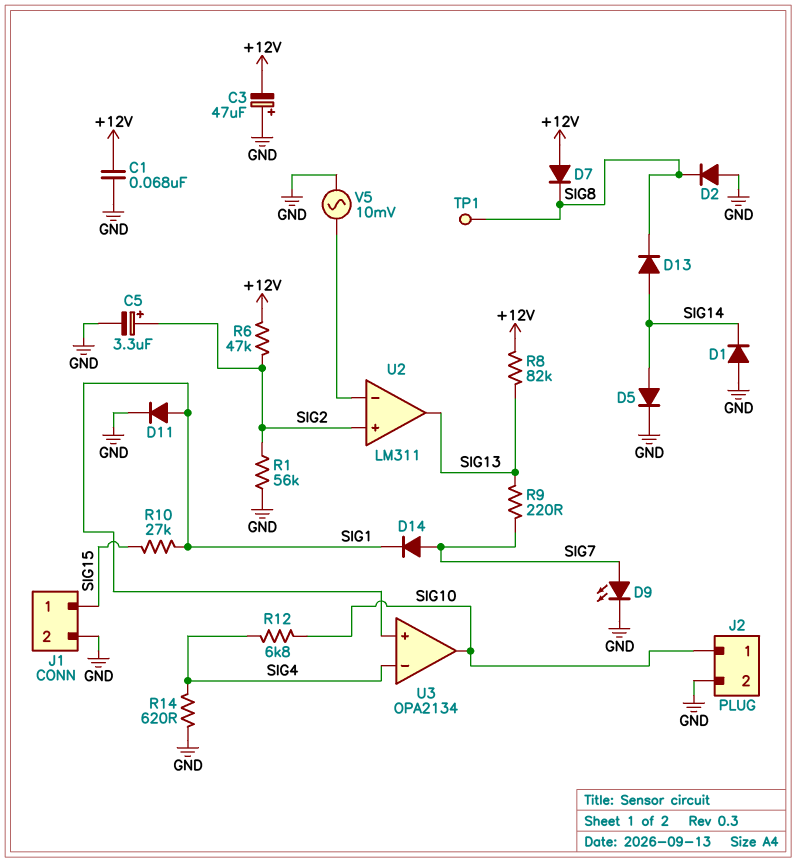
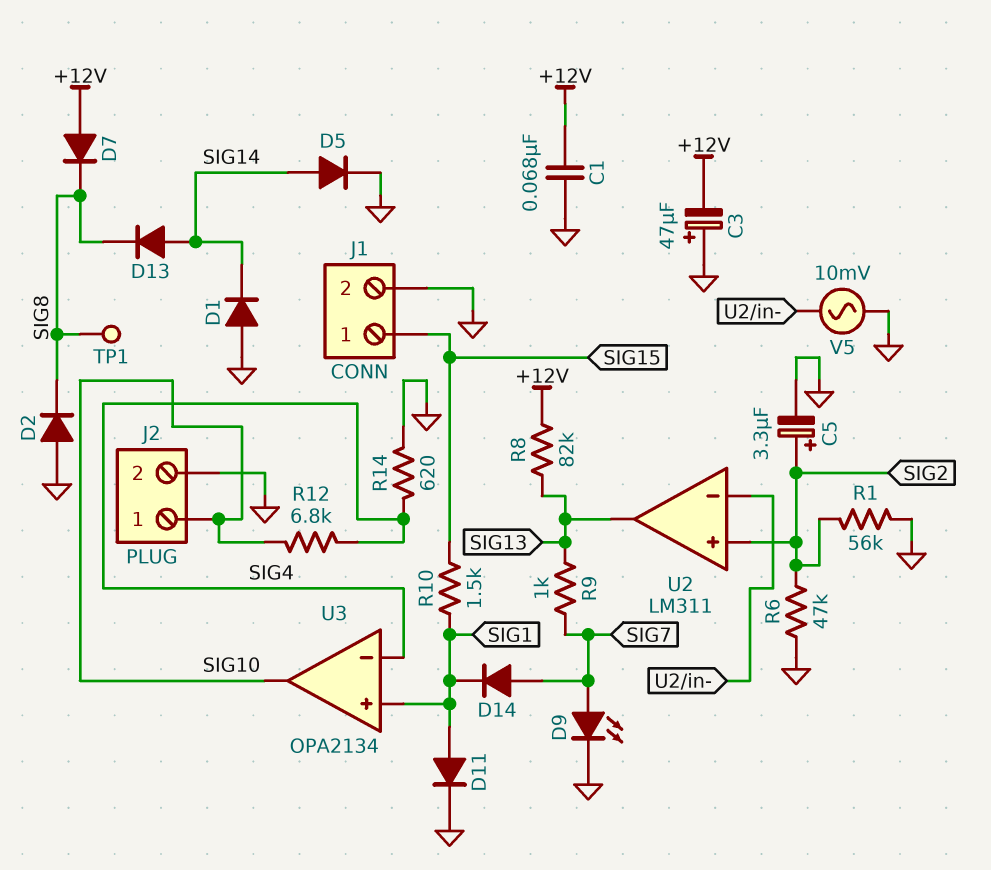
R6: 47k (+12V, SIG2) -> 47k (GND, SIG2)
R9: 220 (SIG7, SIG13) -> 1k (SIG7, SIG13)
R10: 27k (SIG1, SIG15) -> 1.5k (SIG1, SIG15)

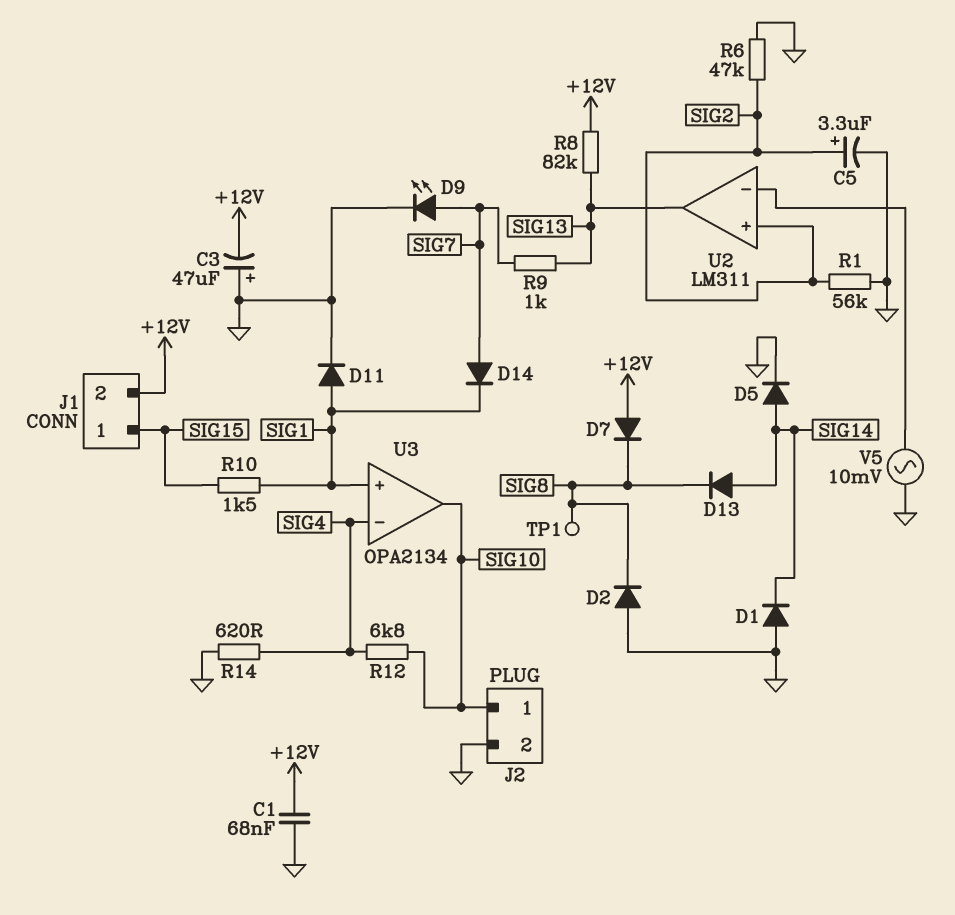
J1 pin 2: GND -> +12V

